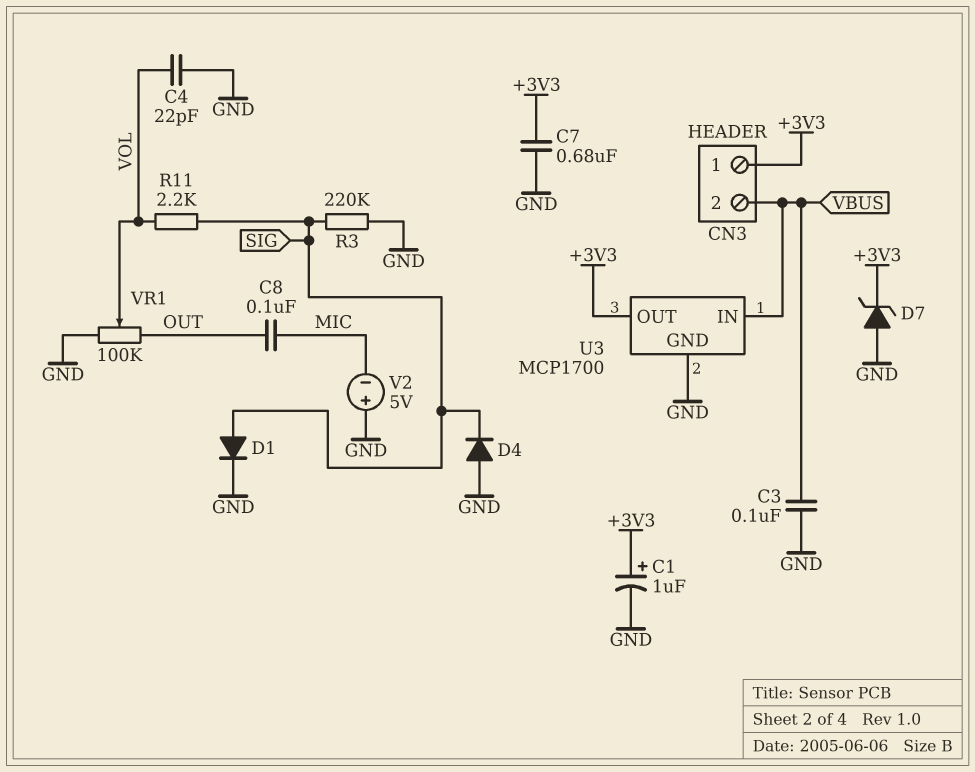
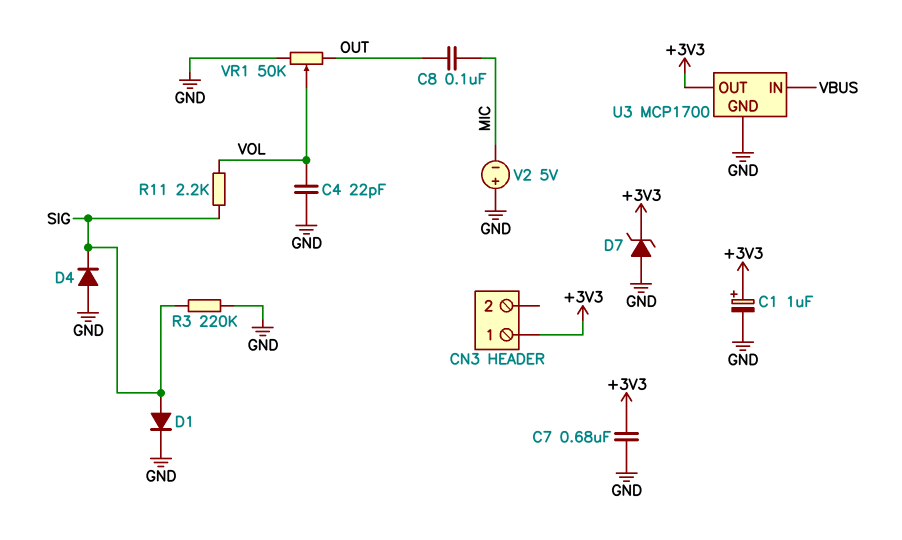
C3: 100nF (GND, VBUS) -> none
CN3 pin 2: VBUS -> none
VR1: 100k (GND, OUT, wiper VOL) -> 50k (GND, OUT, wiper VOL)

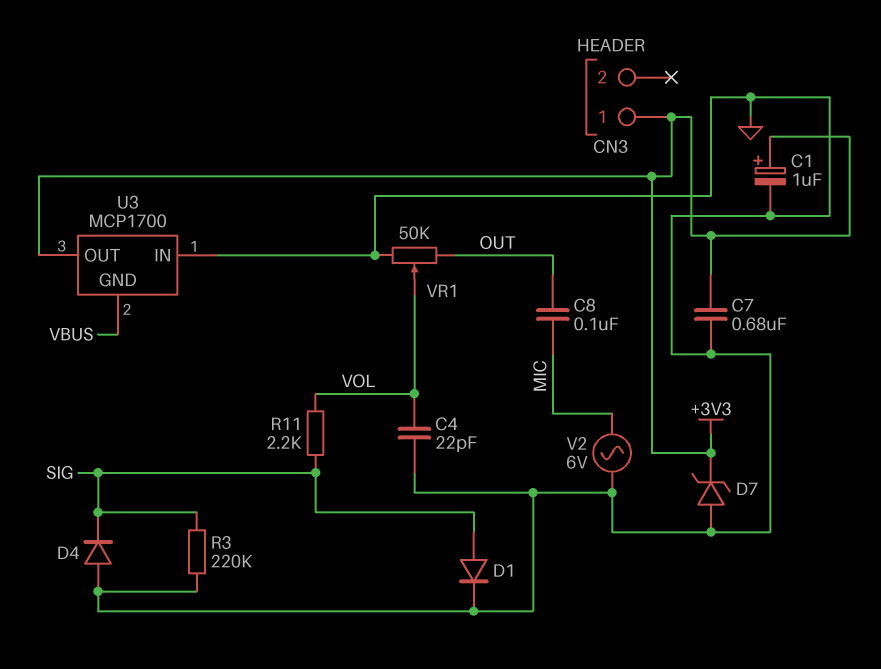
U3 pin GND: GND -> VBUS
U3 pin IN: VBUS -> GND
V2: 5V (plus GND, minus MIC) -> AC 6V (GND, MIC)

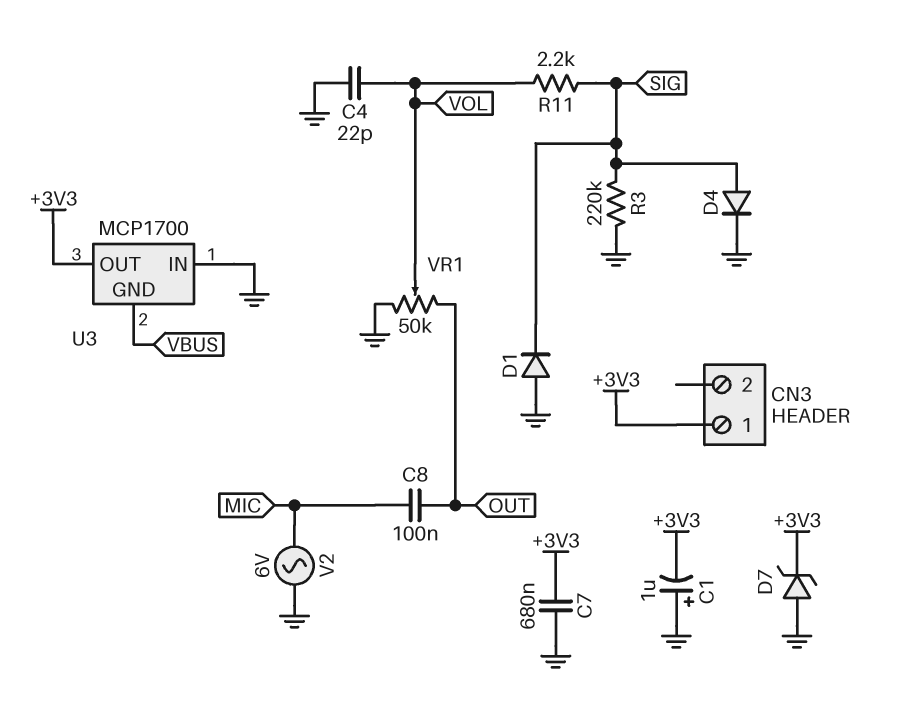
C1: 1uF (plus +3V3, minus GND) -> 1uF (plus GND, minus +3V3)
D1: diode (A SIG, K GND) -> diode (A GND, K SIG)
D4: diode (A GND, K SIG) -> diode (A SIG, K GND)

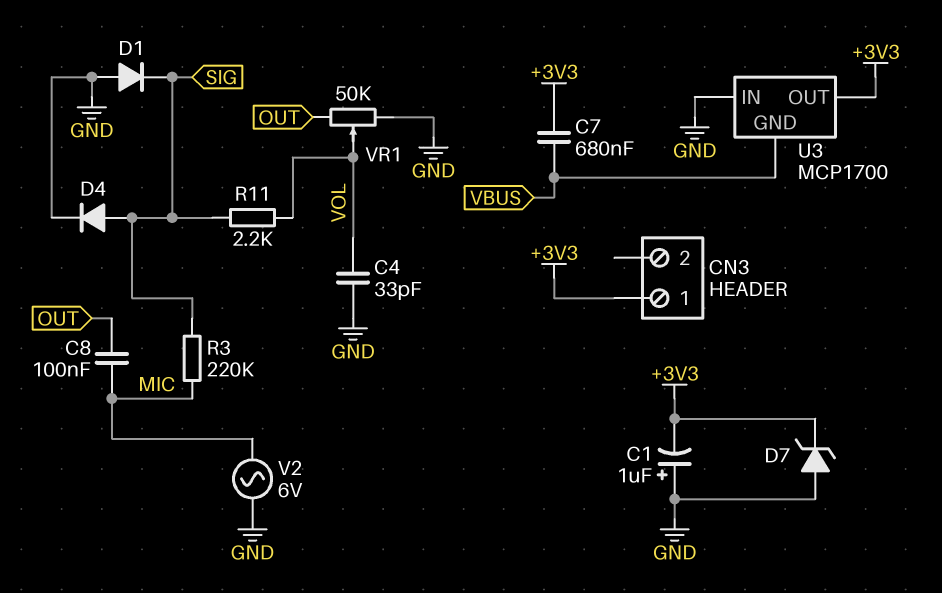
C4: 22pF (GND, VOL) -> 33pF (GND, VOL)
C7: 680nF (+3V3, GND) -> 680nF (+3V3, VBUS)
R3: 220k (GND, SIG) -> 220k (MIC, SIG)

